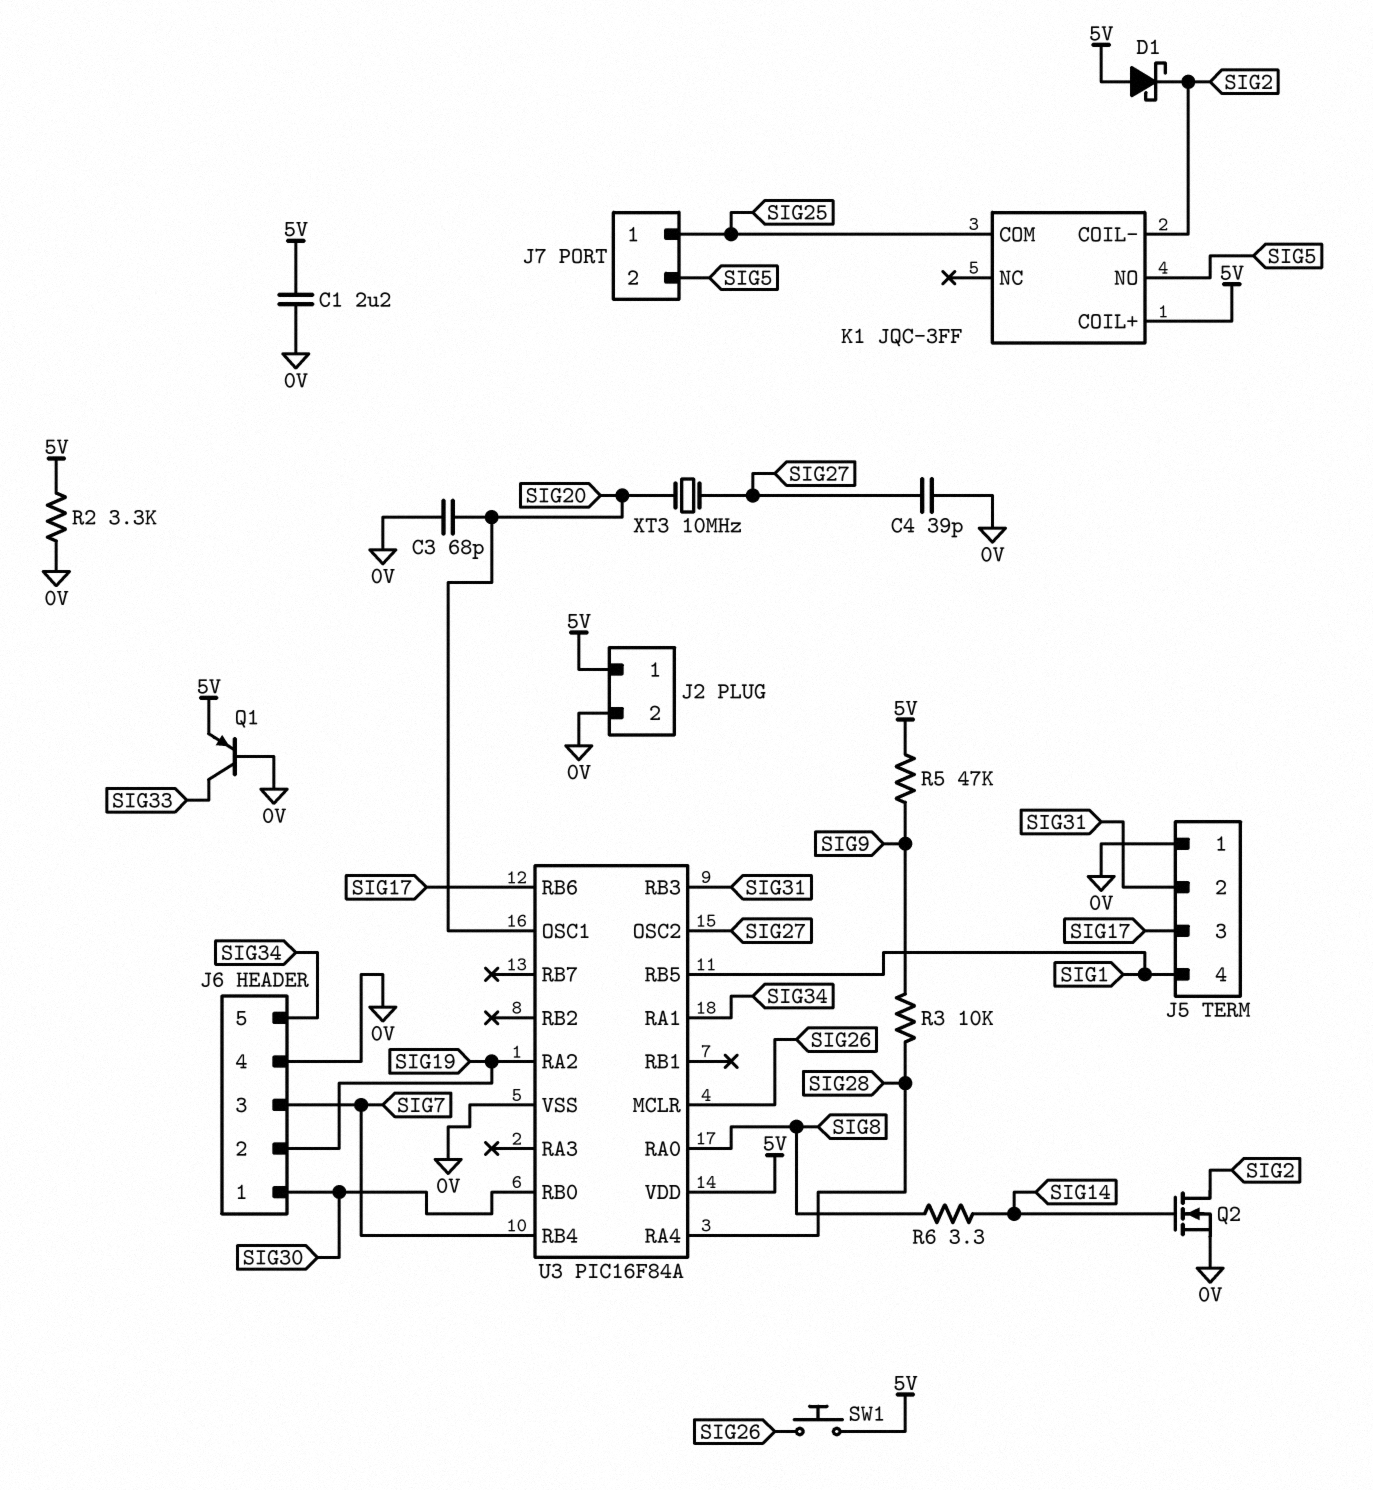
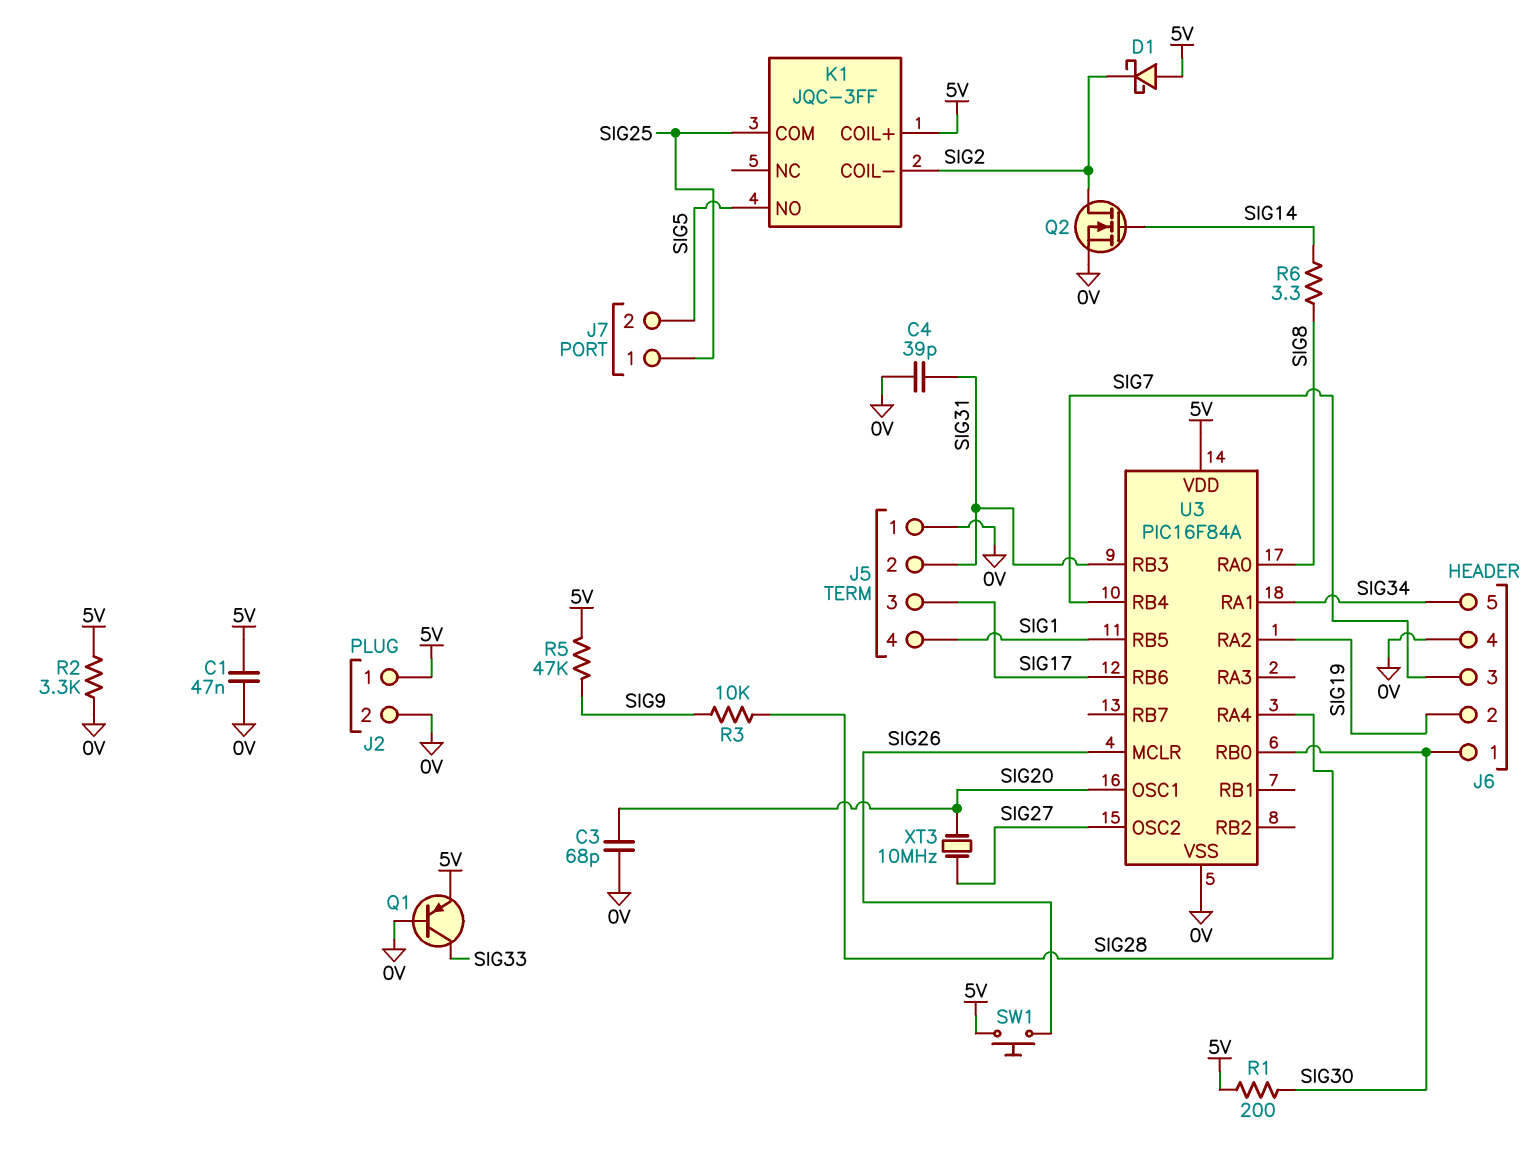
C1: 2.2uF (0V, 5V) -> 47nF (0V, 5V)
C4: 39pF (0V, SIG27) -> 39pF (0V, SIG31)
R1: none -> 200 (5V, SIG30)

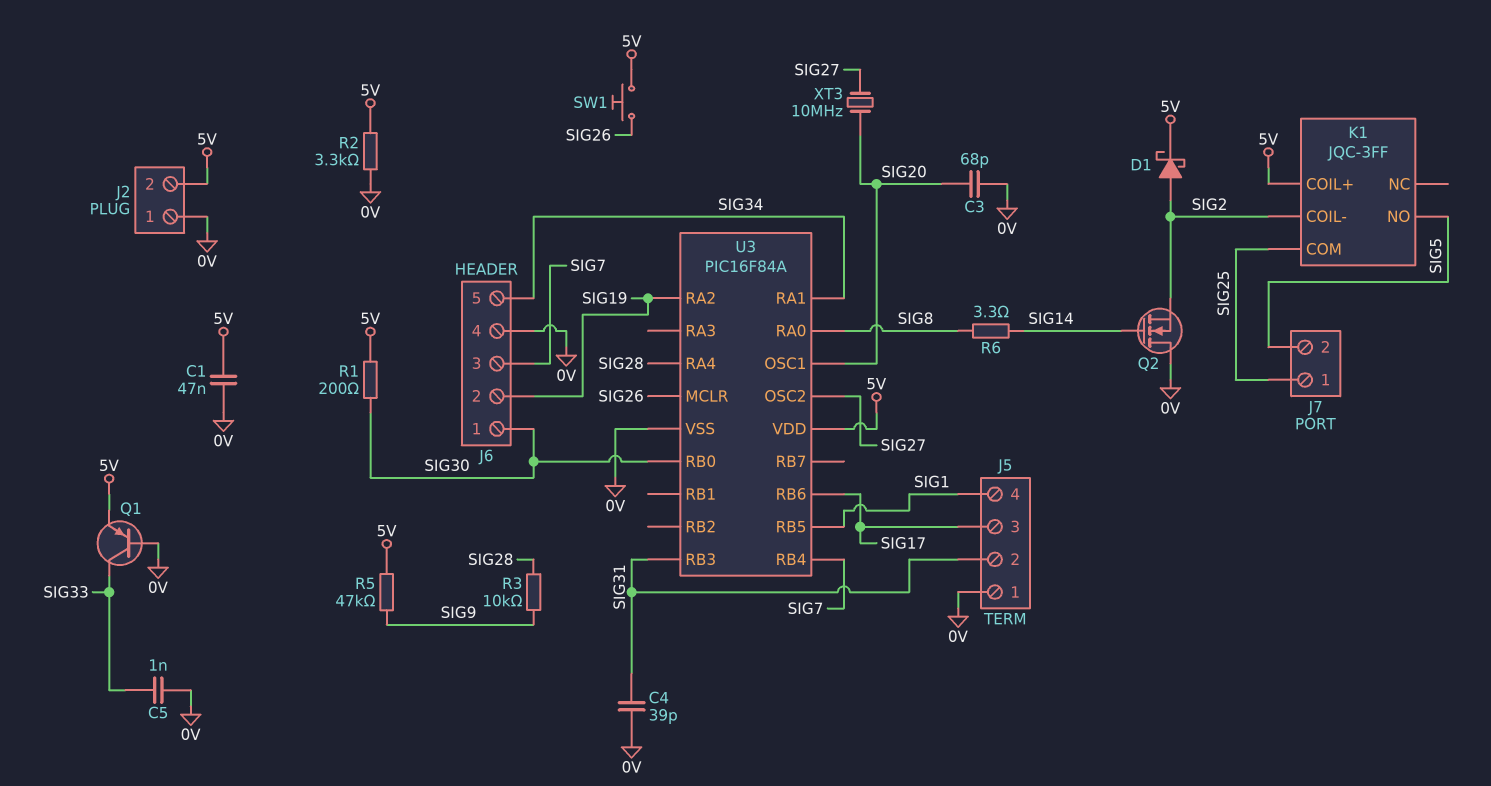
C5: none -> 1nF (0V, SIG33)
D1: schottky (A 5V, K SIG2) -> schottky (A SIG2, K 5V)
J2 pin 1: 5V -> 0V
J2 pin 2: 0V -> 5V
Q2: NMOS (G SIG14, D SIG2, S 0V) -> NMOS (G SIG14, D 0V, S SIG2)

